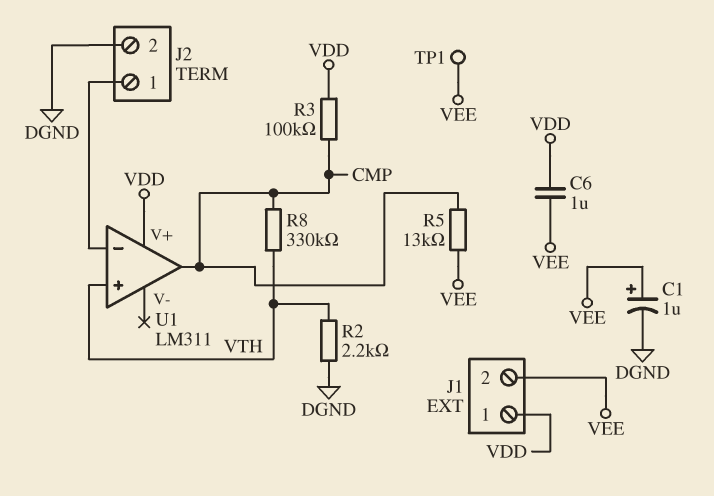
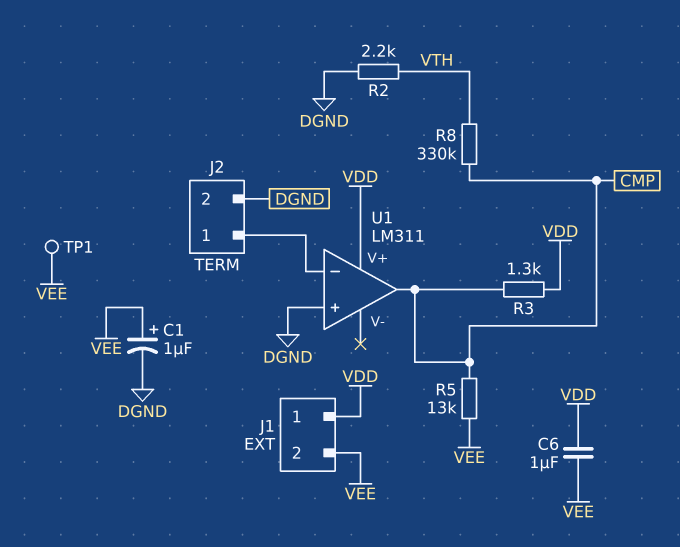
R3: 100k (CMP, VDD) -> 1.3k (CMP, VDD)
U1 pin in+: VTH -> DGND

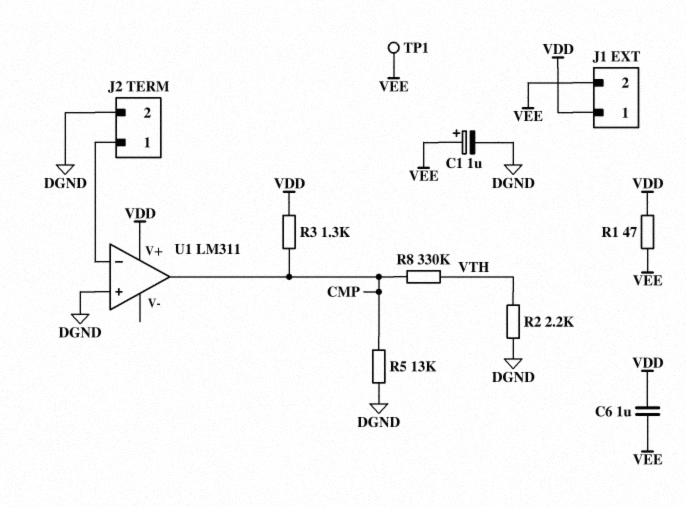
R1: none -> 47 (VDD, VEE)
R5: 13k (CMP, VEE) -> 13k (CMP, DGND)

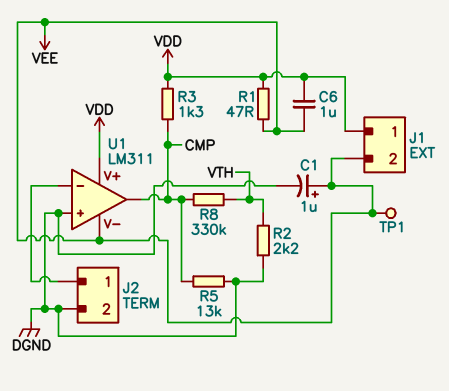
U1 pin V-: none -> VEE

